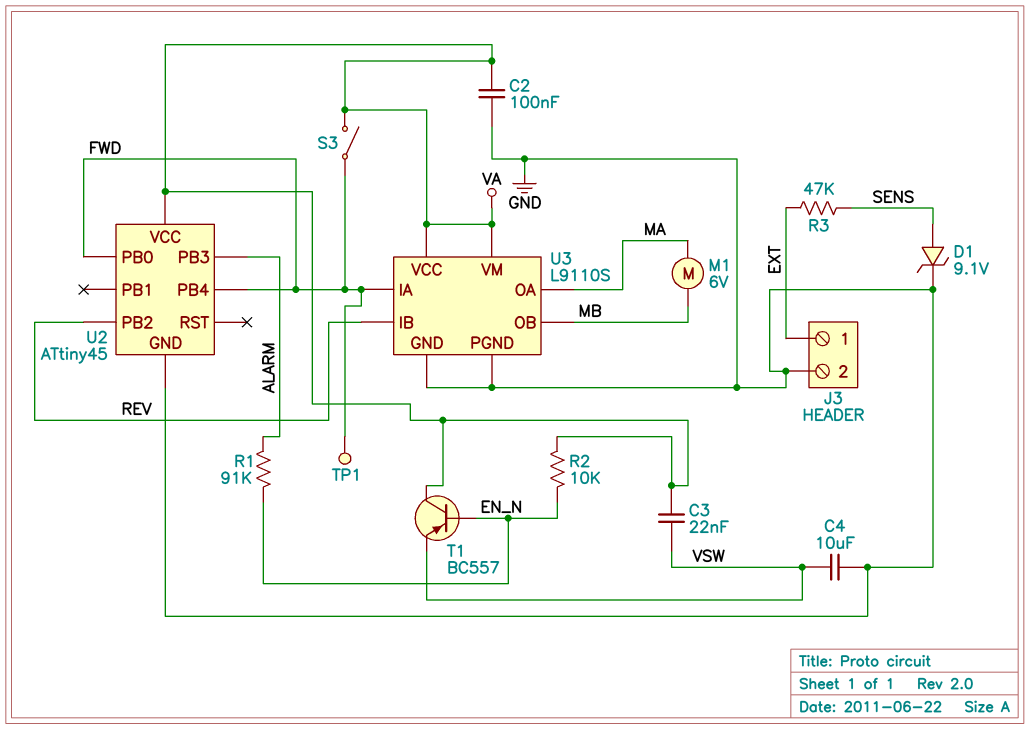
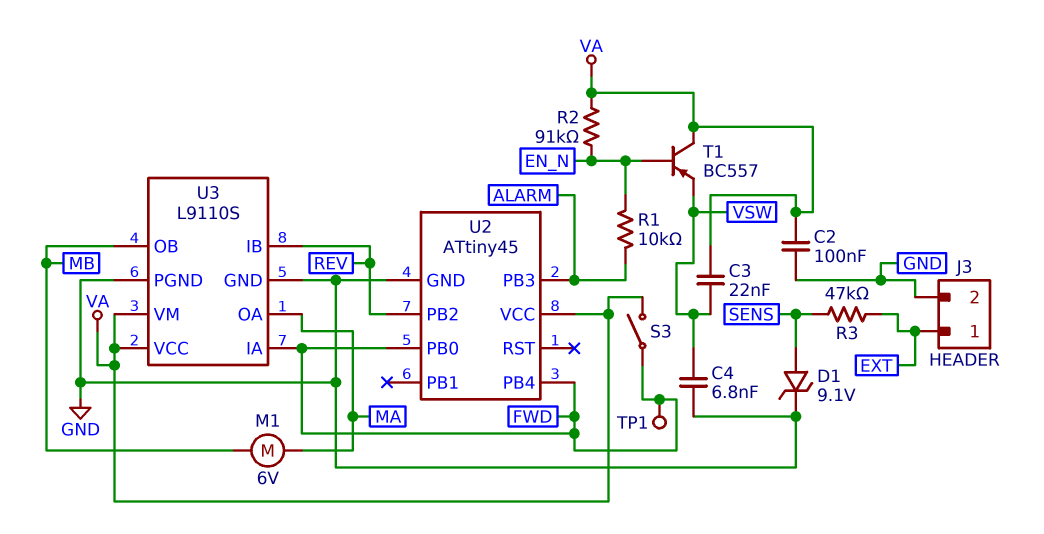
C4: 10uF (GND, VSW) -> 6.8nF (GND, VSW)
R1: 91k (ALARM, EN_N) -> 10k (ALARM, EN_N)
R2: 10k (EN_N, VA) -> 91k (EN_N, VA)

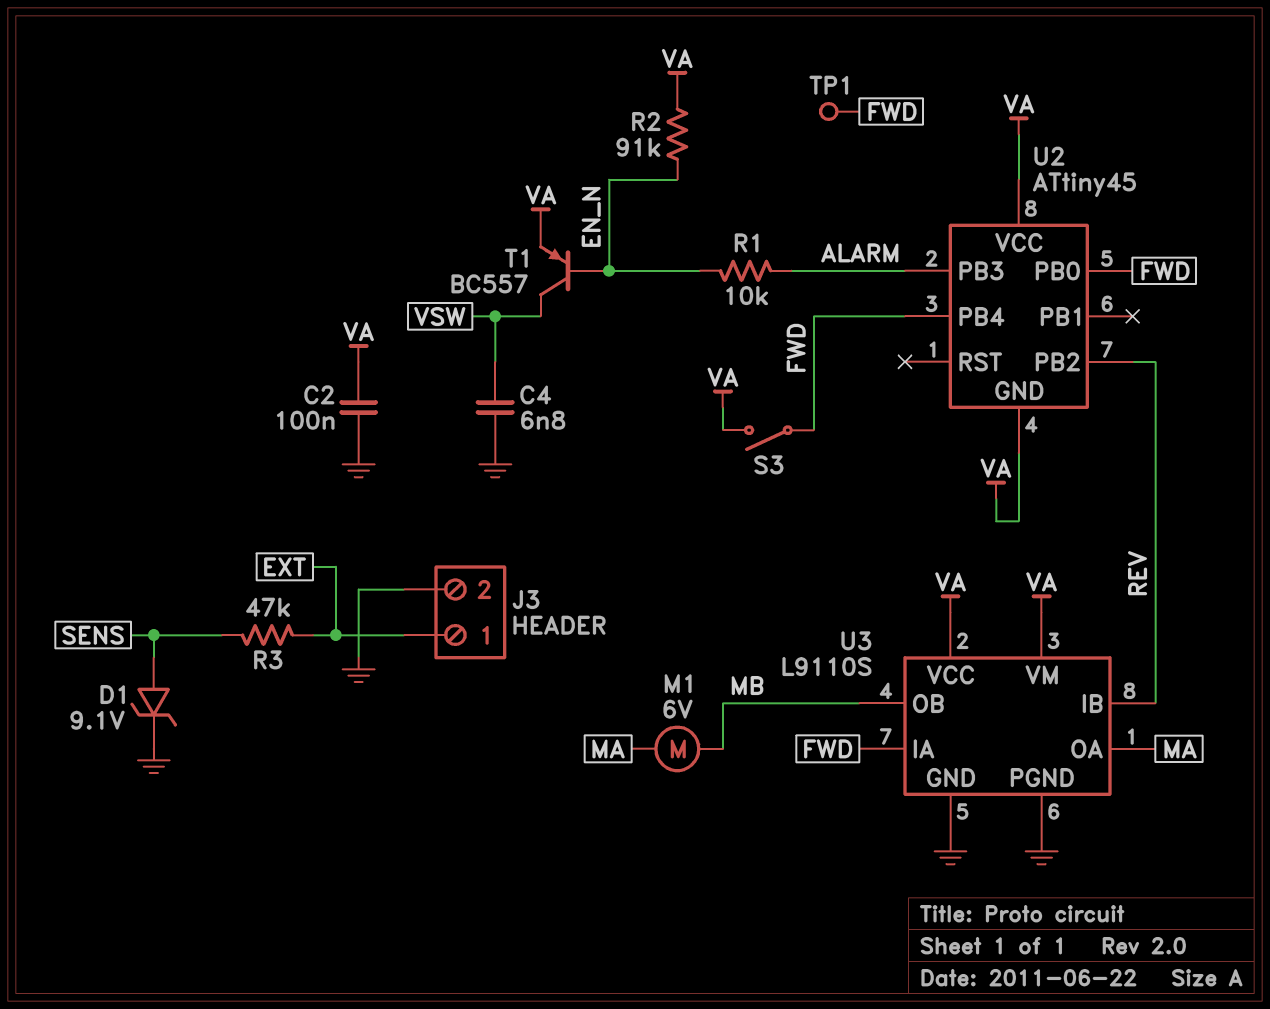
C3: 22nF (VA, VSW) -> none
T1: PNP BC557 (B EN_N, C VA, E VSW) -> PNP BC557 (B EN_N, C VSW, E VA)
U2 pin GND: GND -> VA

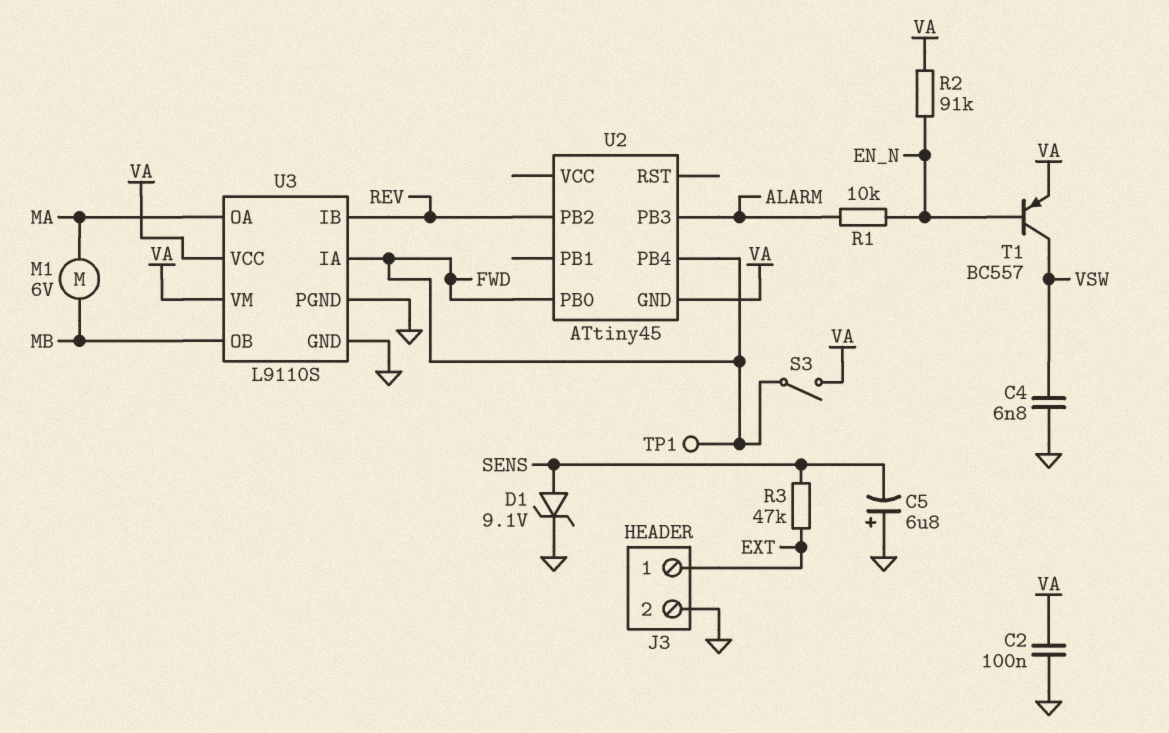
C5: none -> 6.8uF (plus GND, minus SENS)
U2 pin VCC: VA -> none

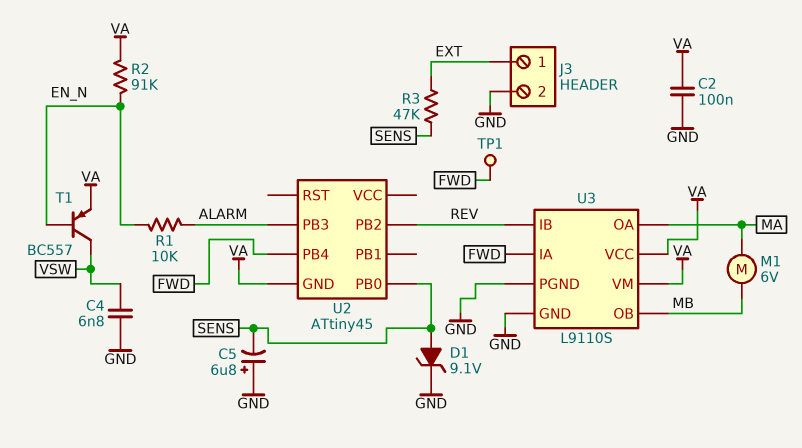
S3: switch (FWD, VA) -> none
U2 pin PB0: FWD -> SENS

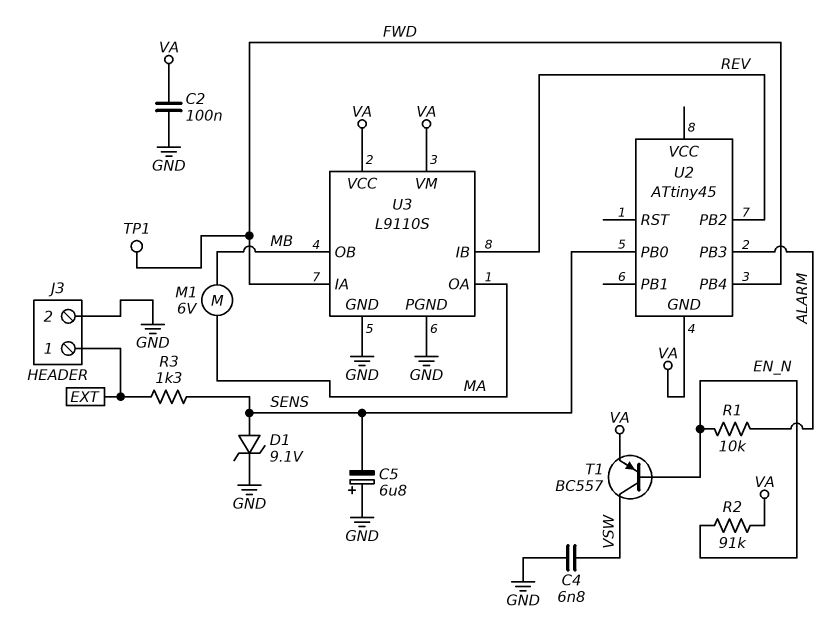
R3: 47k (EXT, SENS) -> 1.3k (EXT, SENS)

